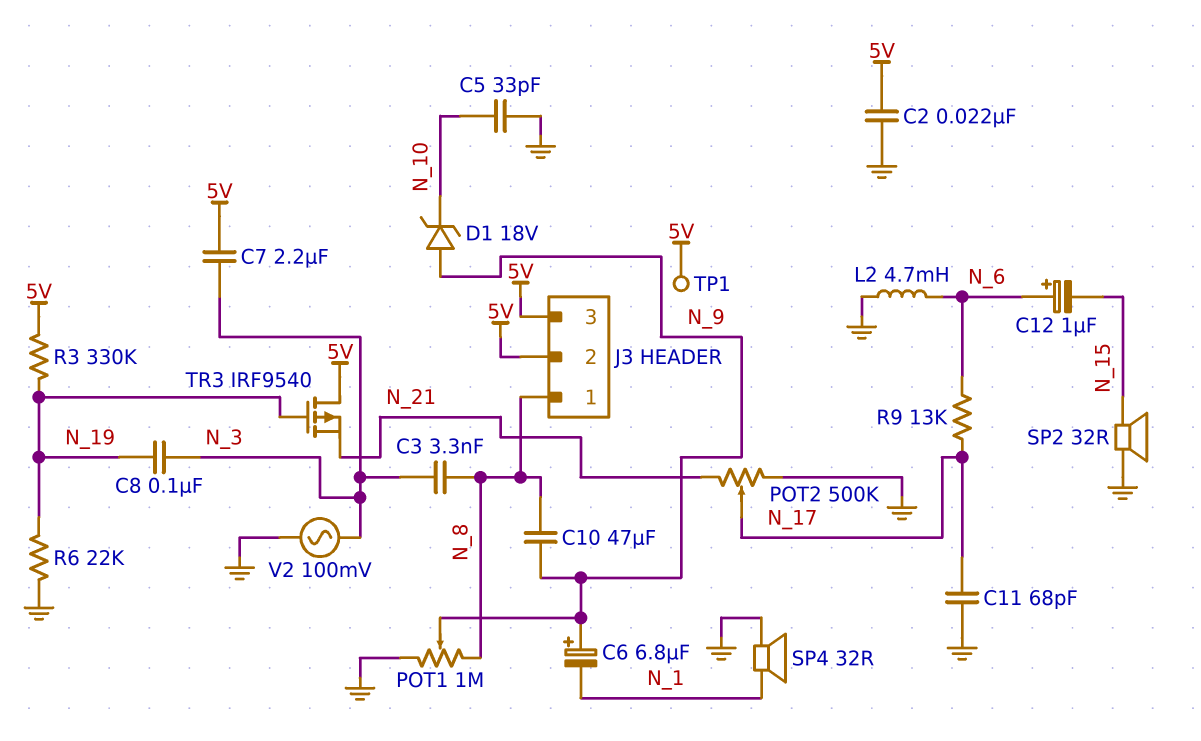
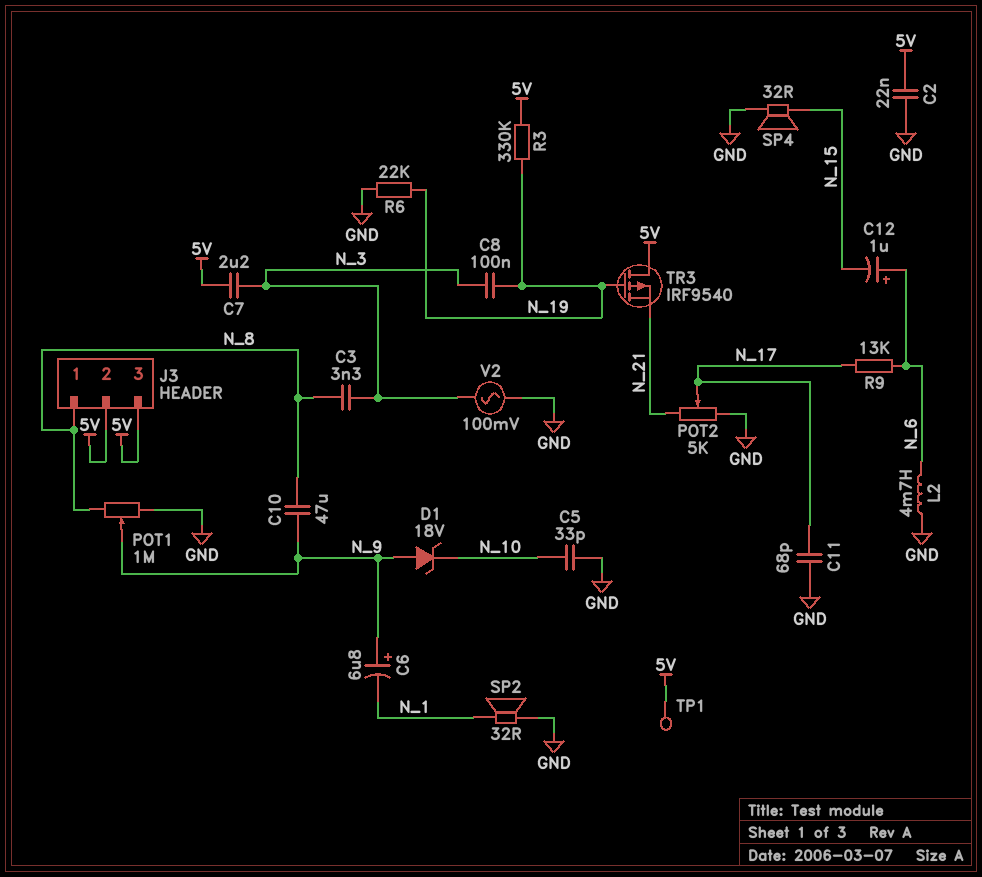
POT2: 500k (GND, N_21, wiper N_17) -> 5k (GND, N_21, wiper N_17)
SP2: speaker 32R (GND, N_15) -> speaker 32R (GND, N_1)
SP4: speaker 32R (GND, N_1) -> speaker 32R (GND, N_15)

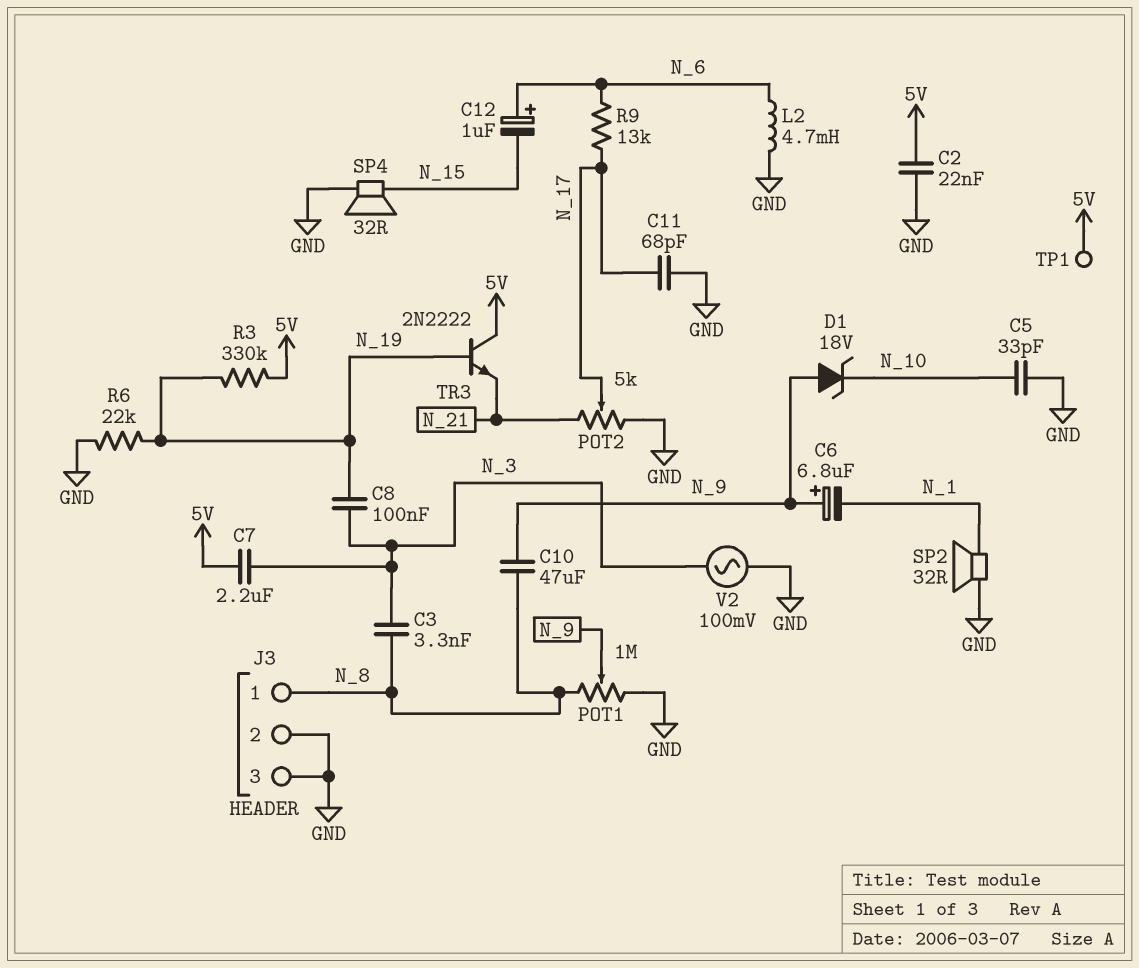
J3 pin 2: 5V -> GND
J3 pin 3: 5V -> GND
TR3: PMOS IRF9540 (G N_19, D 5V, S N_21) -> NPN 2N2222 (B N_19, C 5V, E N_21)

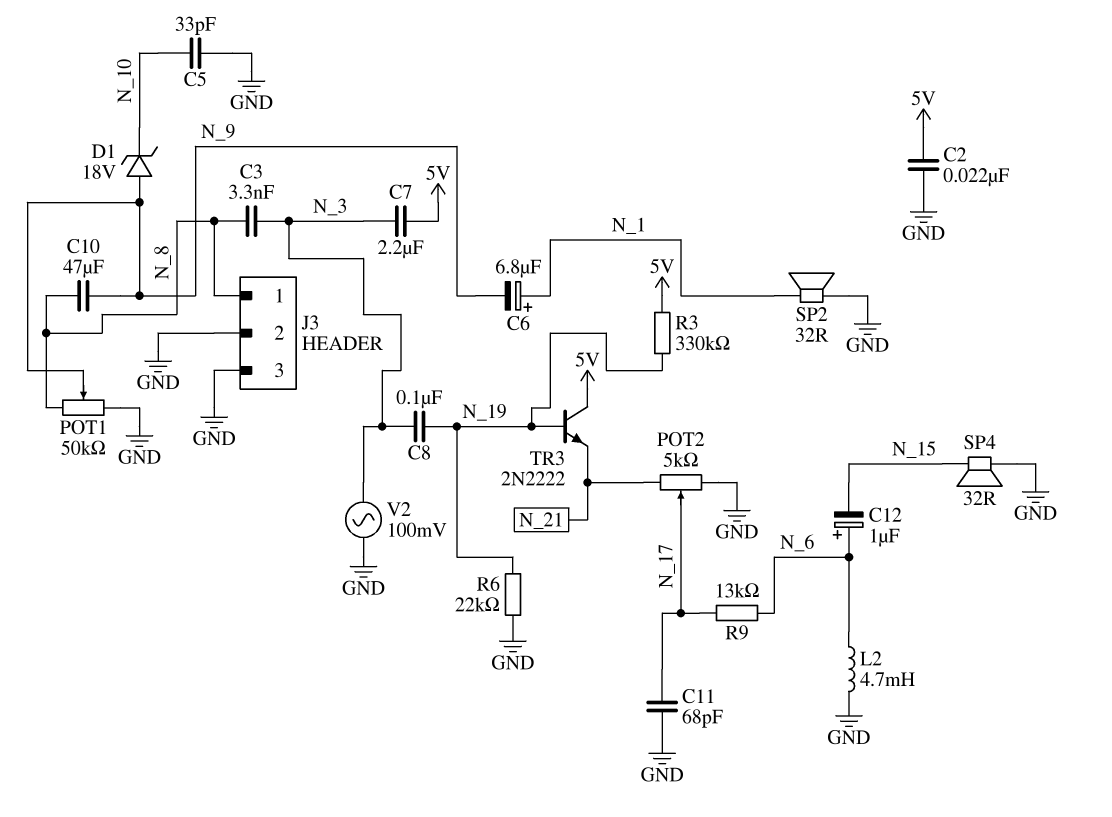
C6: 6.8uF (plus N_9, minus N_1) -> 6.8uF (plus N_1, minus N_9)
POT1: 1M (GND, N_8, wiper N_9) -> 50k (GND, N_8, wiper N_9)
TP1: test point (5V) -> none

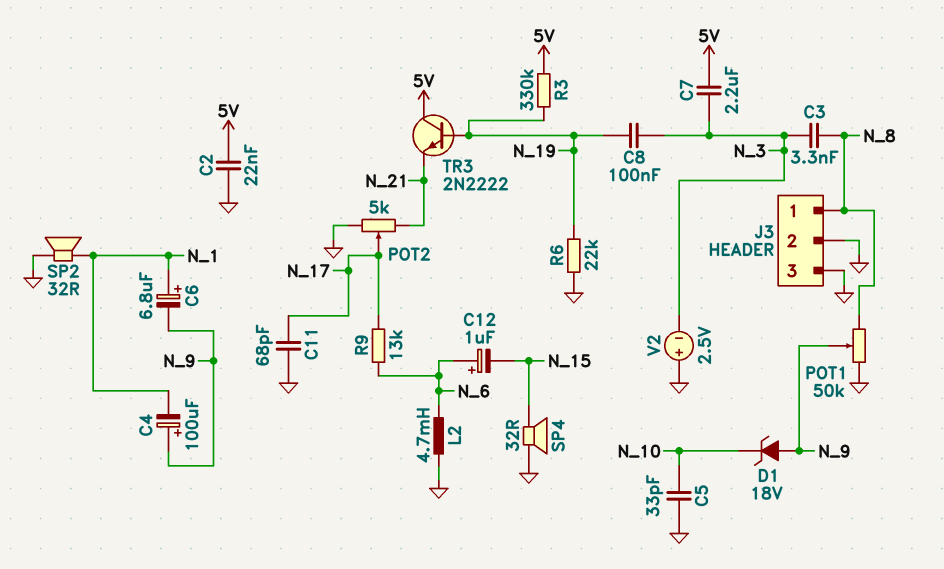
C4: none -> 100uF (plus N_9, minus N_1)
C10: 47uF (N_8, N_9) -> none
V2: AC 100mV (GND, N_3) -> 2.5V (plus GND, minus N_3)

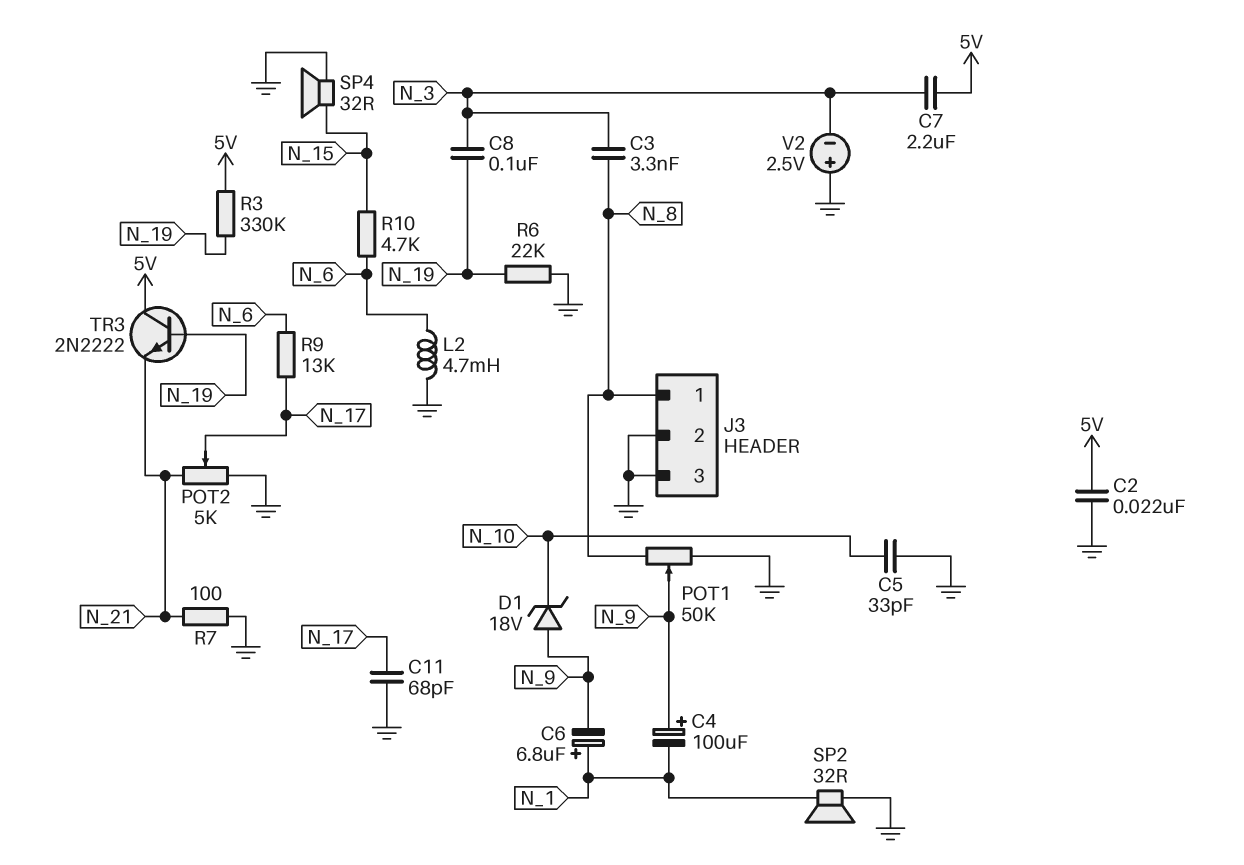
C12: 1uF (plus N_6, minus N_15) -> none
R7: none -> 100 (GND, N_21)
R10: none -> 4.7k (N_6, N_15)

